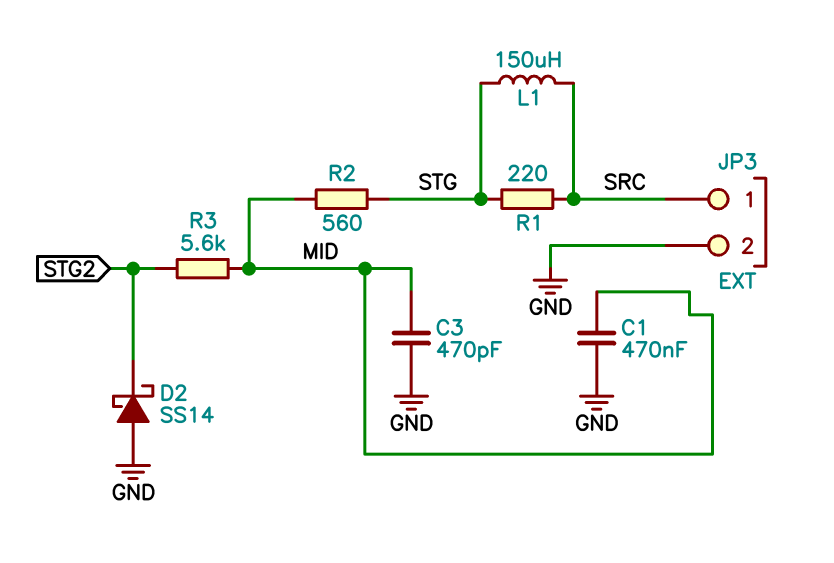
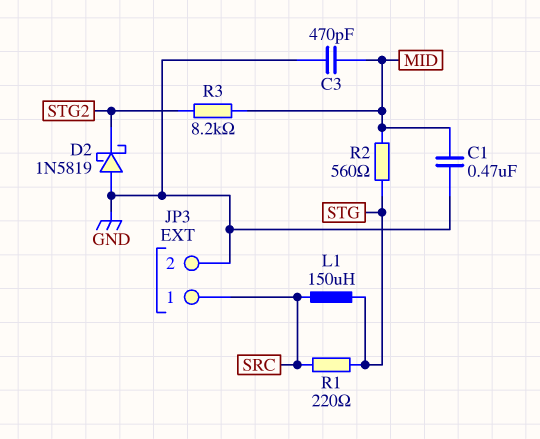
D2: schottky SS14 (A GND, K STG2) -> schottky 1N5819 (A GND, K STG2)
R3: 5.6k (MID, STG2) -> 8.2k (MID, STG2)

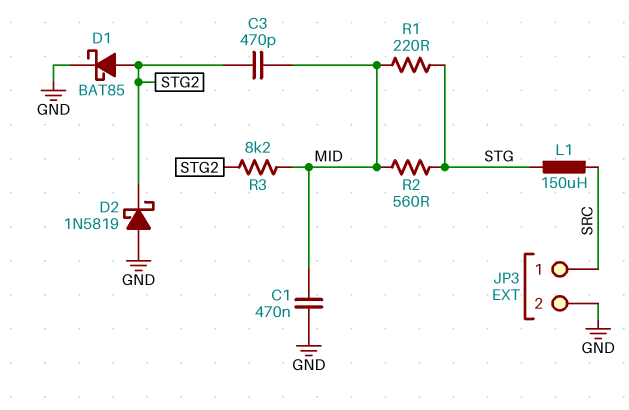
C3: 470pF (GND, MID) -> 470pF (MID, STG2)
D1: none -> schottky BAT85 (A STG2, K GND)
R1: 220 (SRC, STG) -> 220 (MID, STG)

